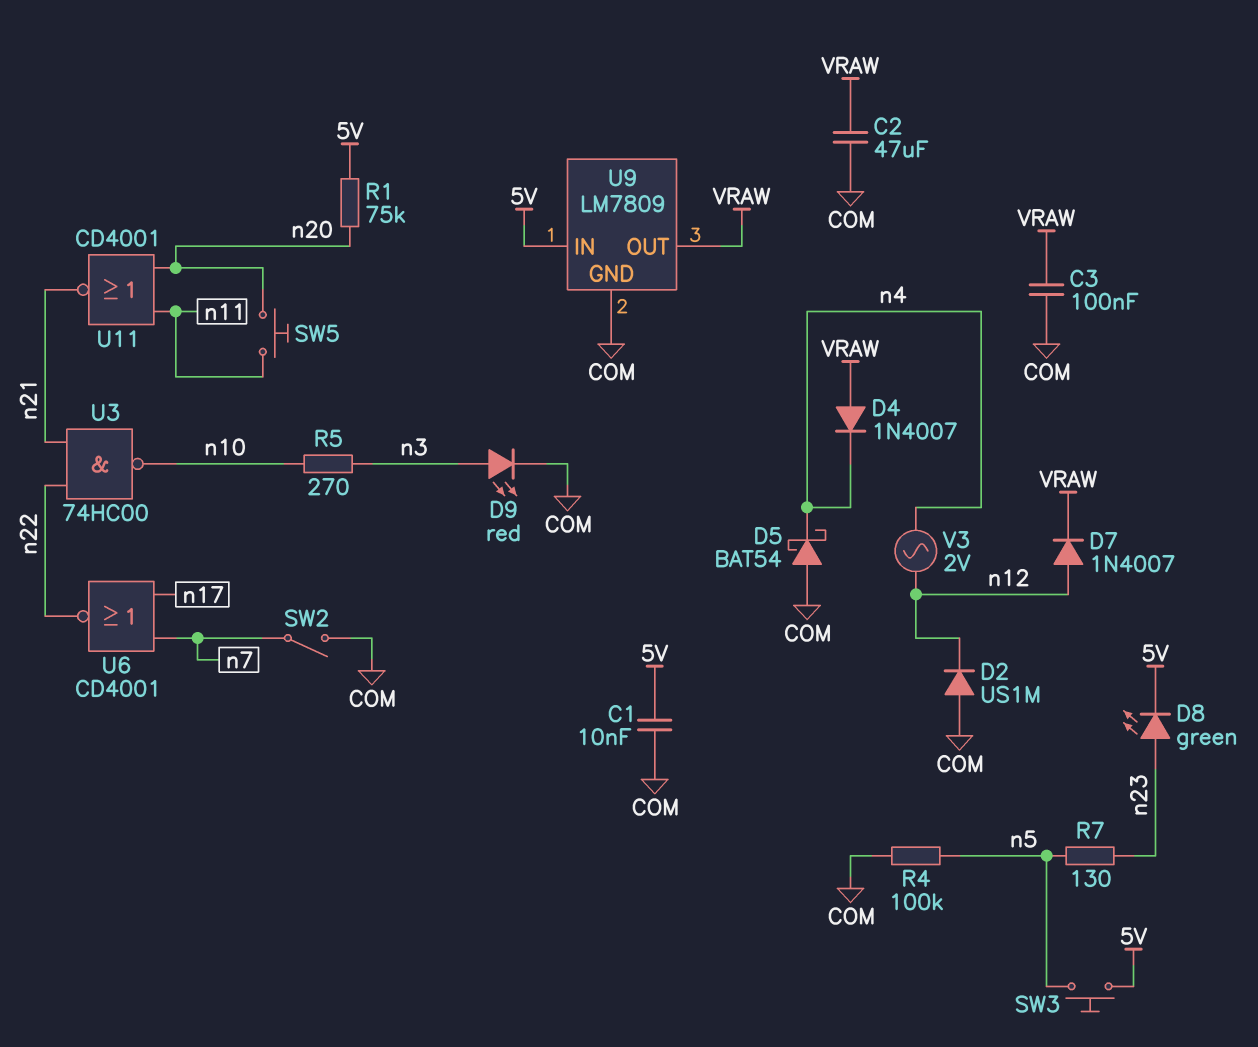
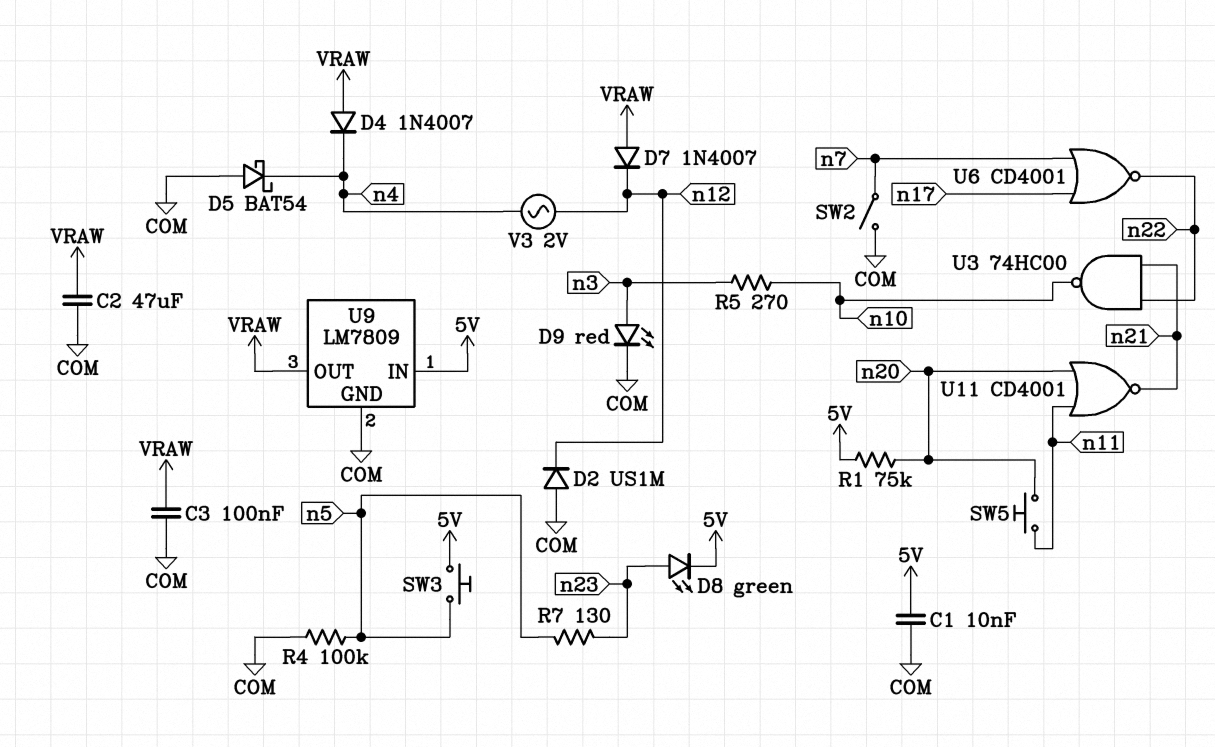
D7: diode 1N4007 (A n12, K VRAW) -> diode 1N4007 (A VRAW, K n12)

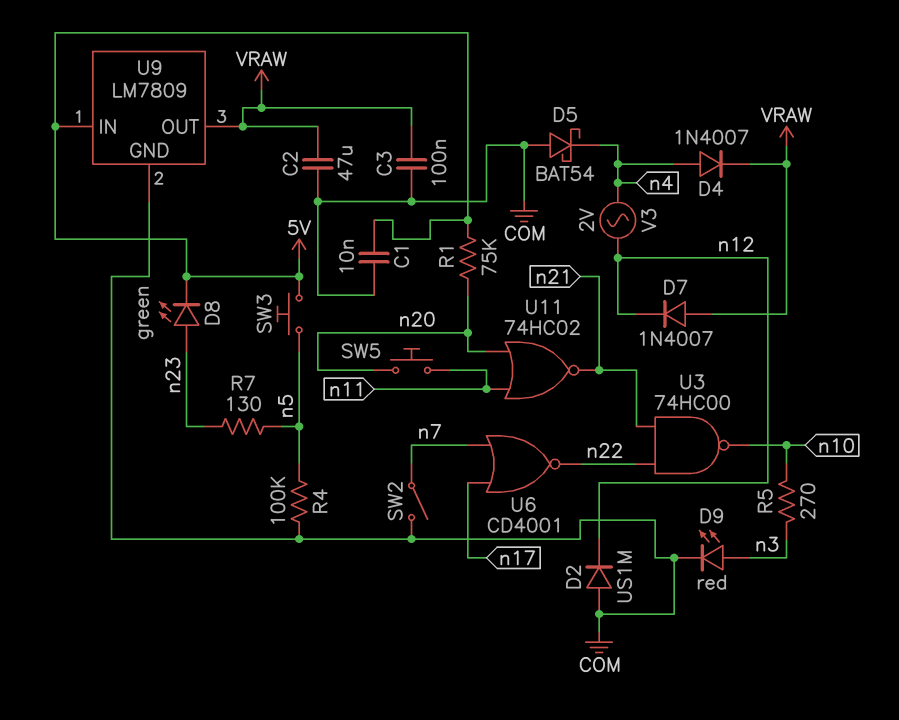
D4: diode 1N4007 (A VRAW, K n4) -> diode 1N4007 (A n4, K VRAW)
U11: NOR CD4001 (in n11, in n20, out n21) -> NOR 74HC02 (in n11, in n20, out n21)

